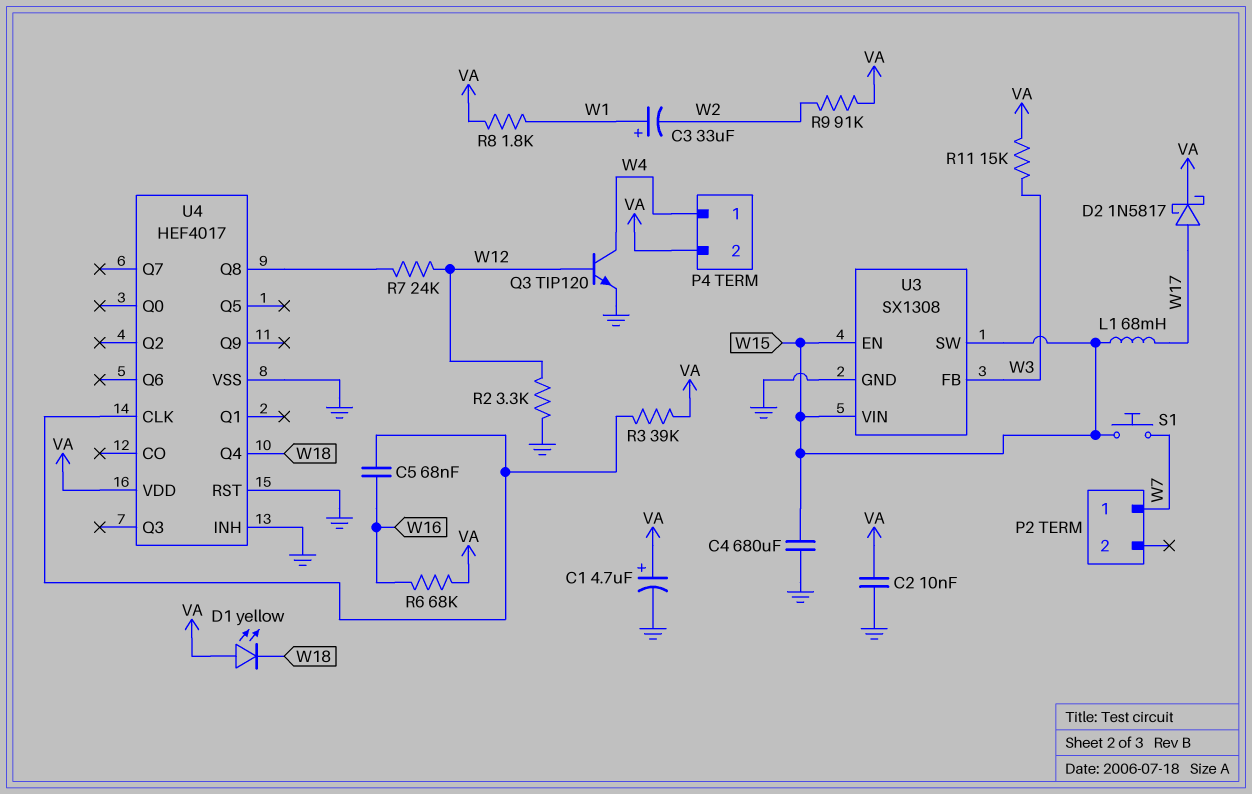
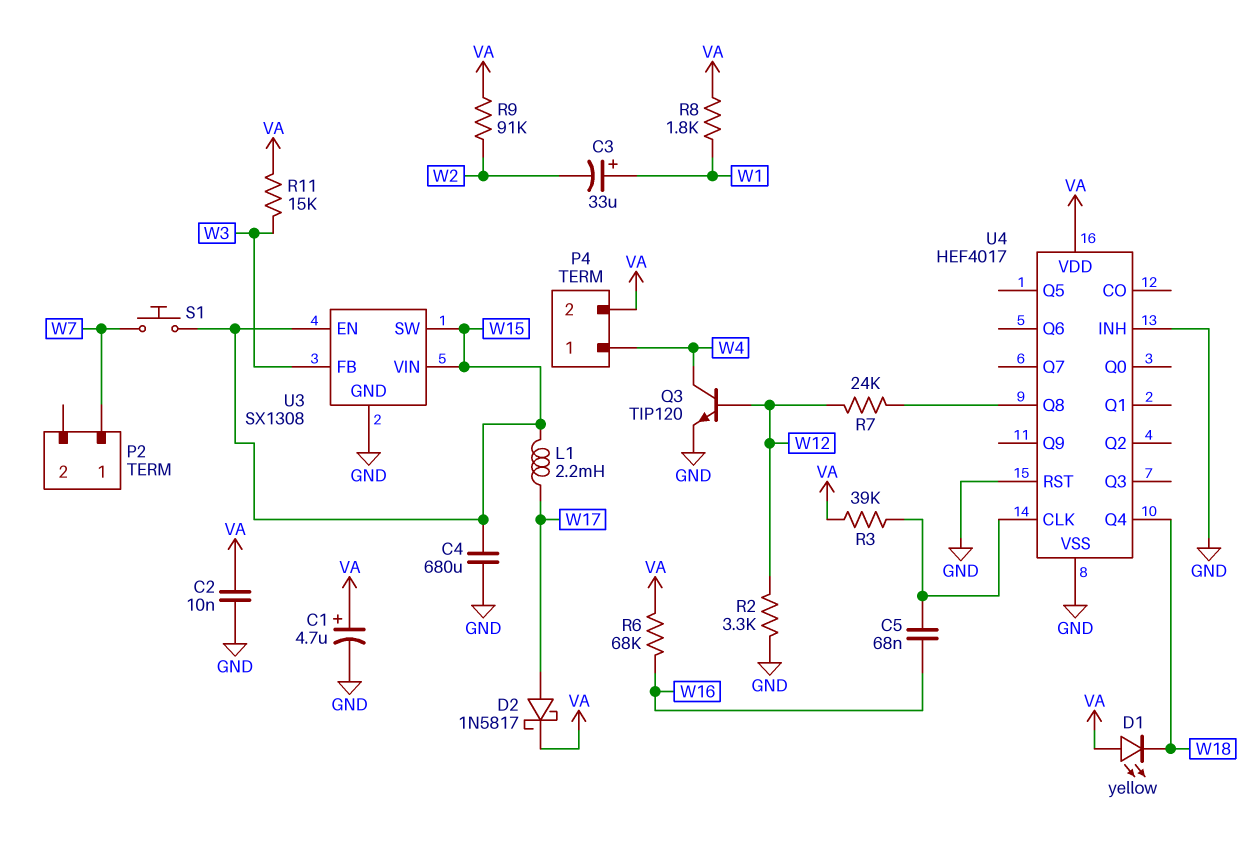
L1: 68mH (W15, W17) -> 2.2mH (W15, W17)

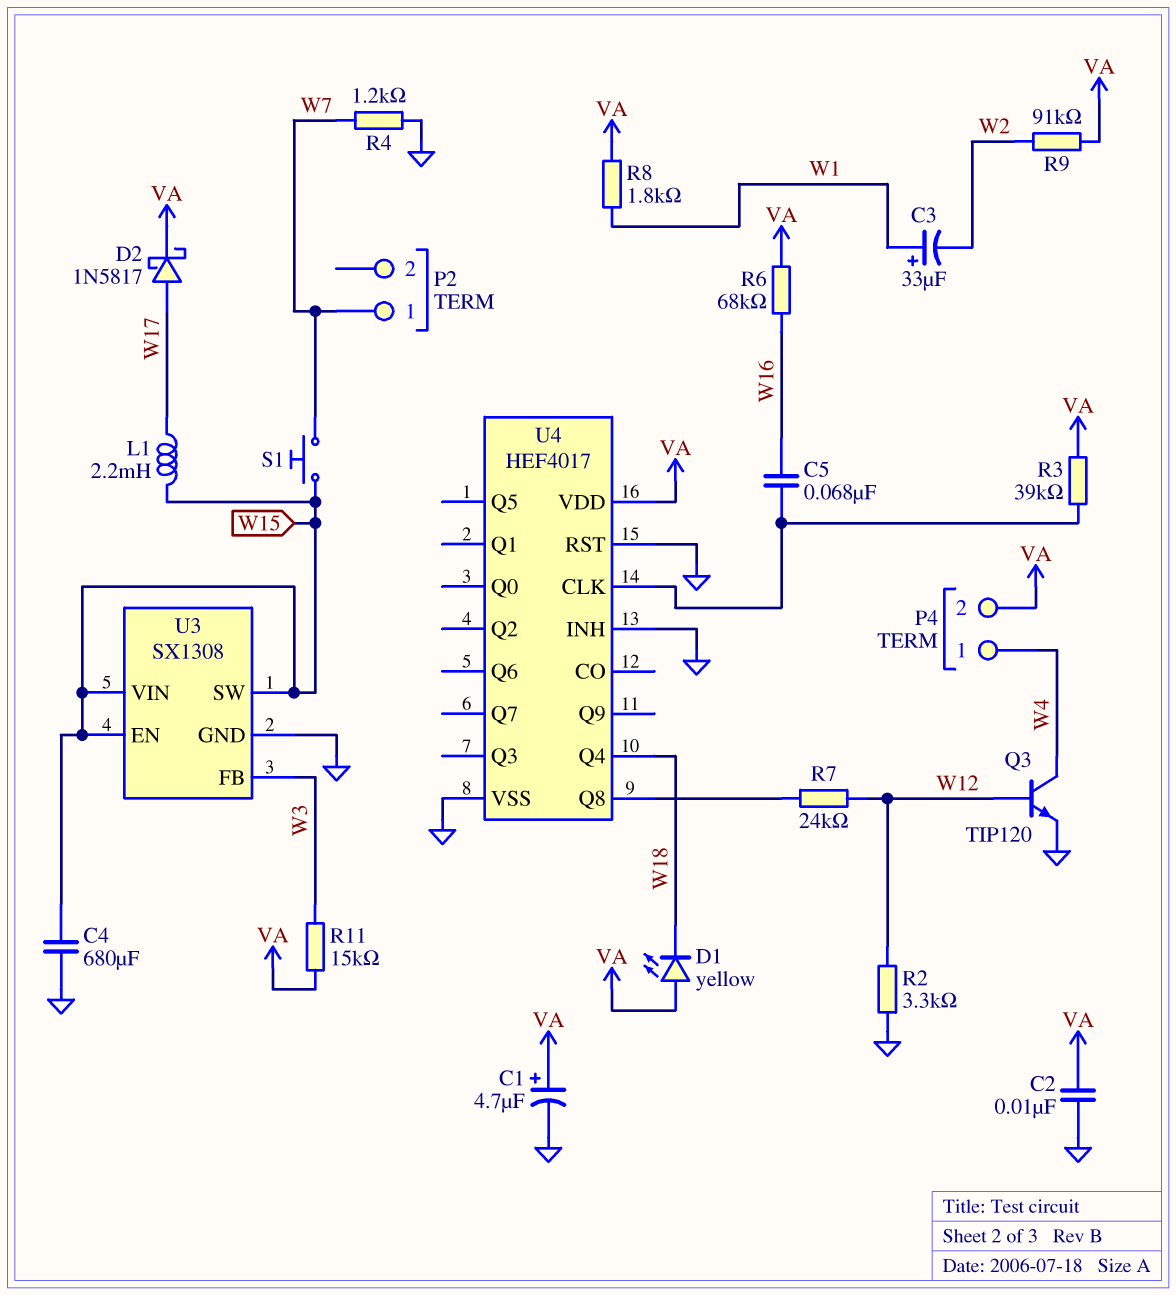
R4: none -> 1.2k (GND, W7)

